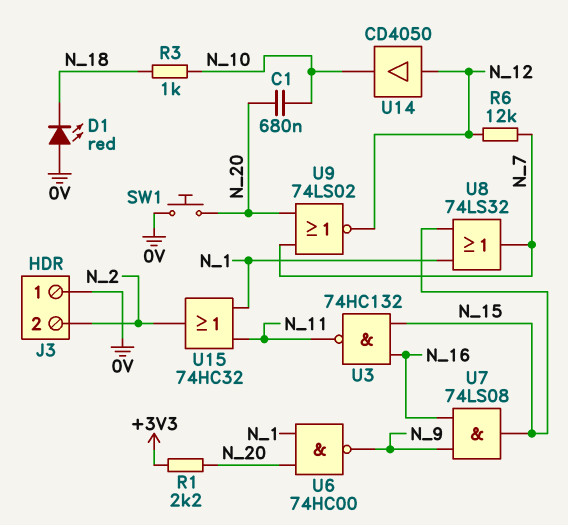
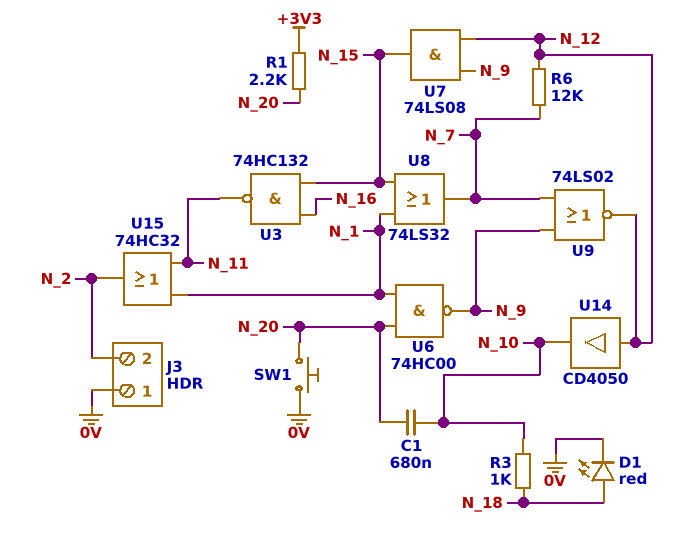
D1: LED red (A 0V, K N_18) -> LED red (A N_18, K 0V)
U7: AND 74LS08 (in N_9, in N_16, out N_15) -> AND 74LS08 (in N_9, in N_12, out N_15)
U9: NOR 74LS02 (in N_7, in N_20, out N_12) -> NOR 74LS02 (in N_7, in N_9, out N_12)

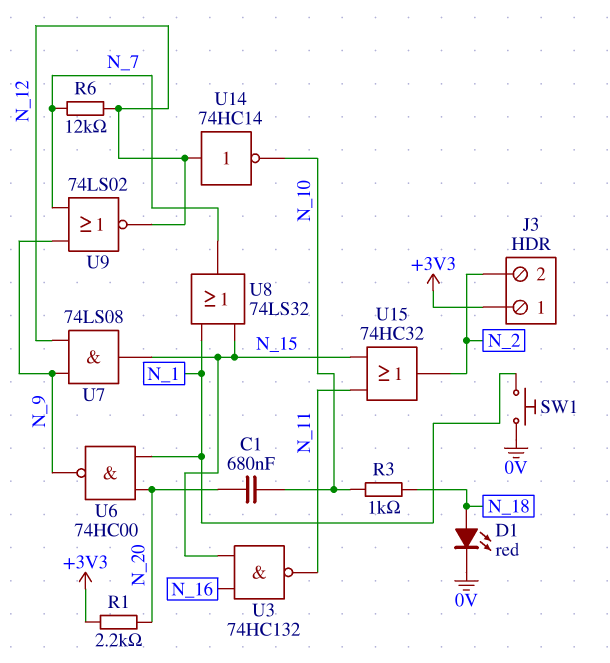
J3 pin 1: 0V -> +3V3
SW1: button (0V, N_20) -> button (0V, N_1)
U14: buffer CD4050 (in N_12, out N_10) -> NOT 74HC14 (in N_12, out N_10)
U15: OR 74HC32 (in N_1, in N_11, out N_2) -> OR 74HC32 (in N_11, in N_15, out N_2)

